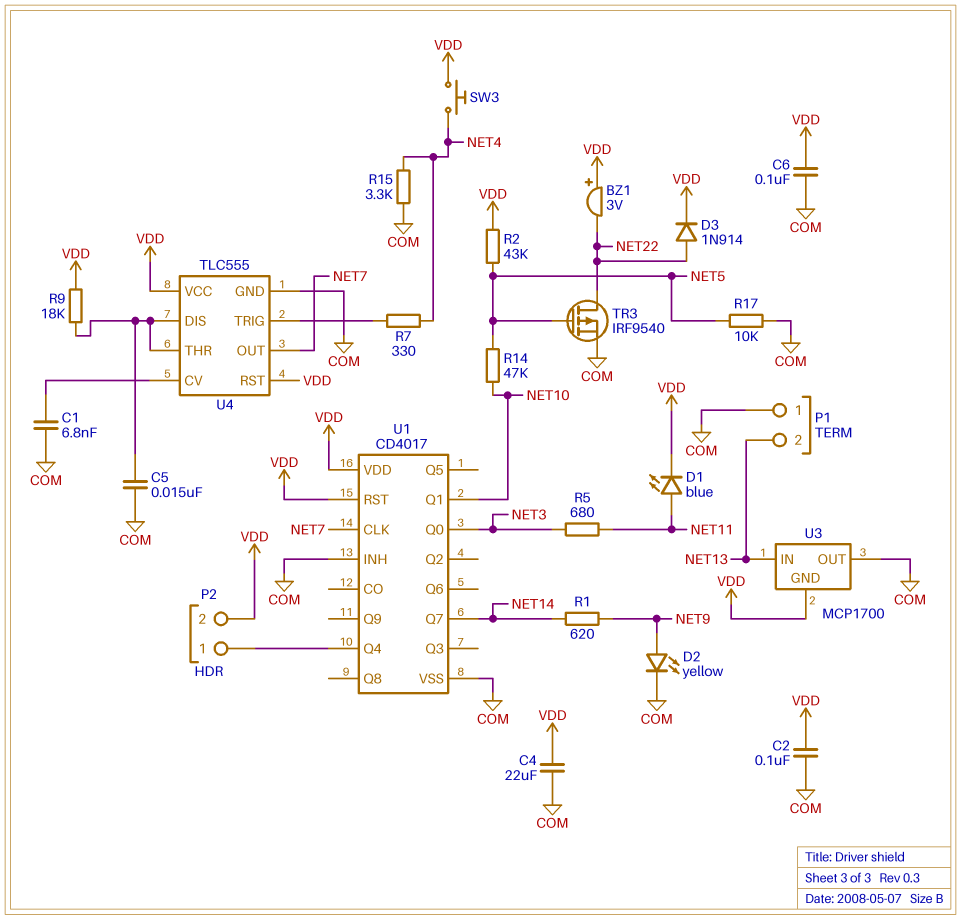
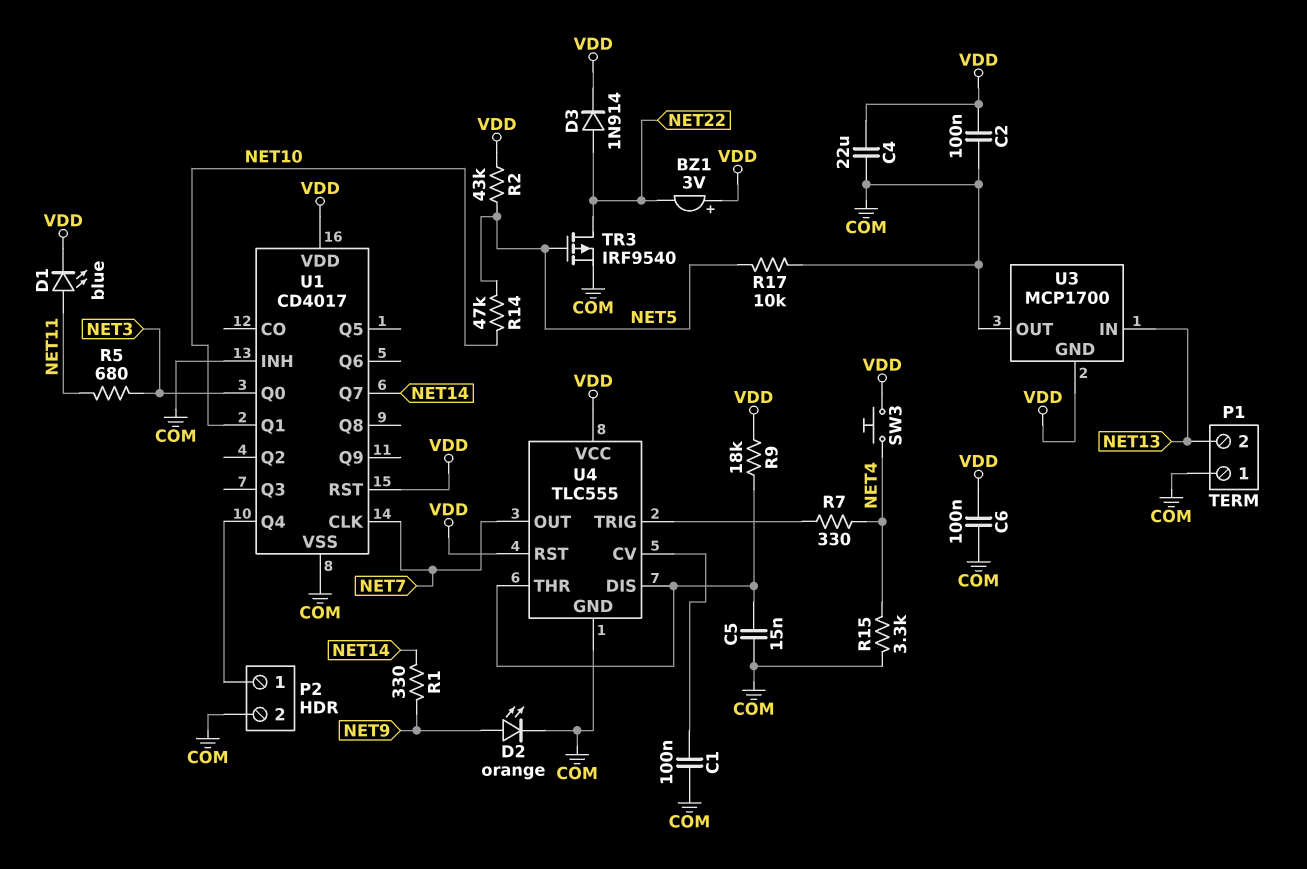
C1: 6.8nF (COM, U4/CV) -> 100nF (COM, U4/CV)
D2: LED yellow (A NET9, K COM) -> LED orange (A NET9, K COM)
P2 pin 2: VDD -> COM
R1: 620 (NET9, NET14) -> 330 (NET9, NET14)

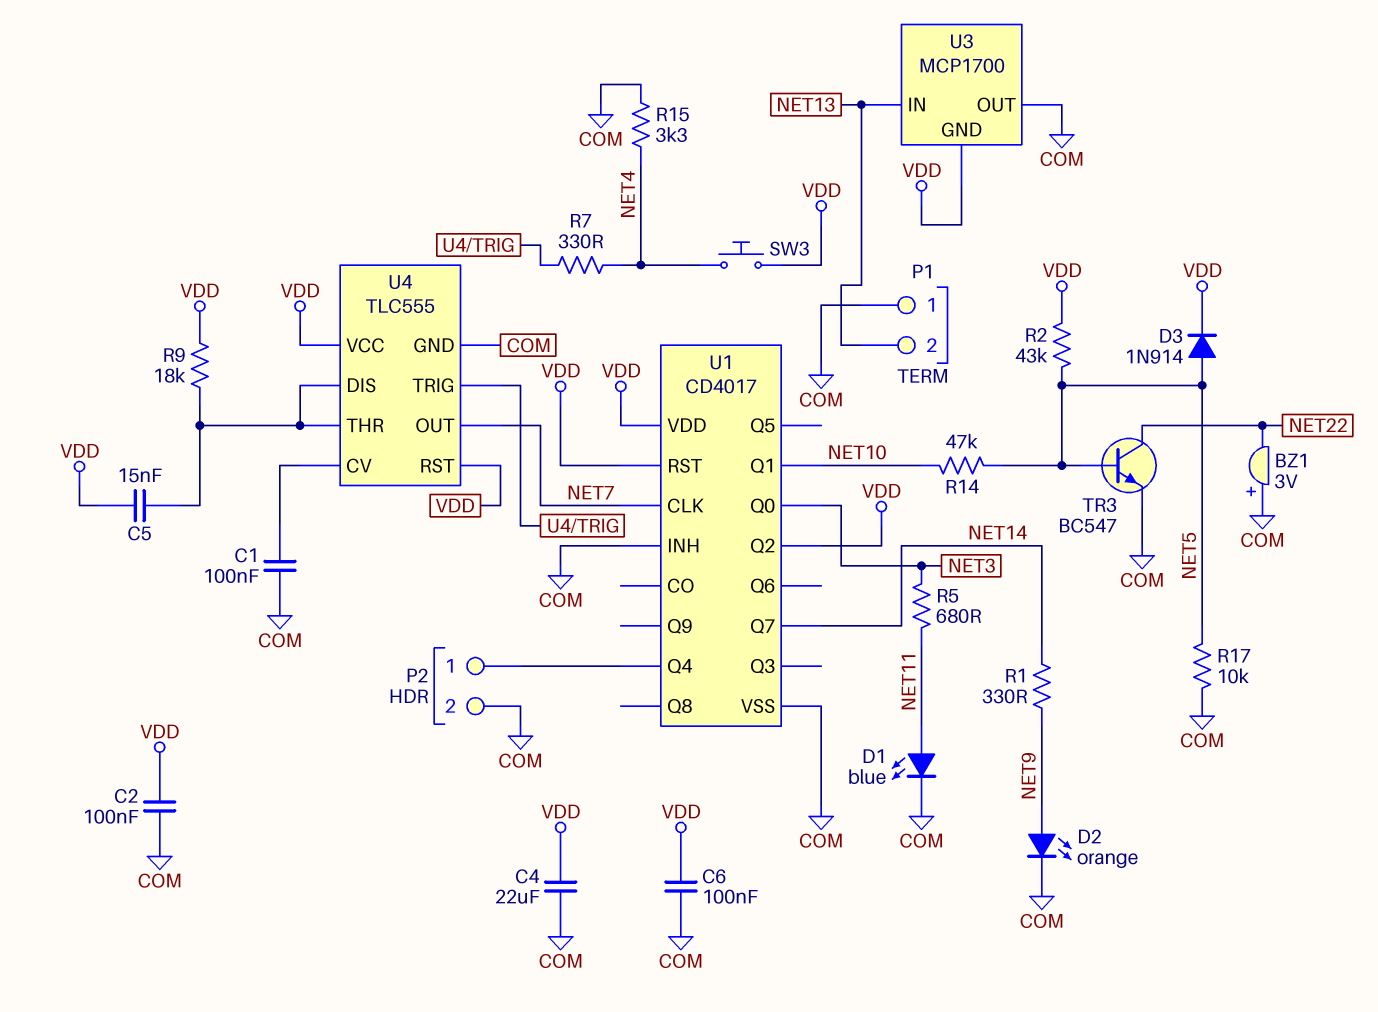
BZ1: buzzer 3V (plus VDD, minus NET22) -> buzzer 3V (plus COM, minus NET22)
C5: 15nF (COM, U4/DIS) -> 15nF (U4/DIS, VDD)
D1: LED blue (A NET11, K VDD) -> LED blue (A NET11, K COM)
D3: diode 1N914 (A NET22, K VDD) -> diode 1N914 (A NET5, K VDD)
TR3: PMOS IRF9540 (G NET5, D NET22, S COM) -> NPN BC547 (B NET5, C NET22, E COM)
U1 pin Q2: none -> VDD

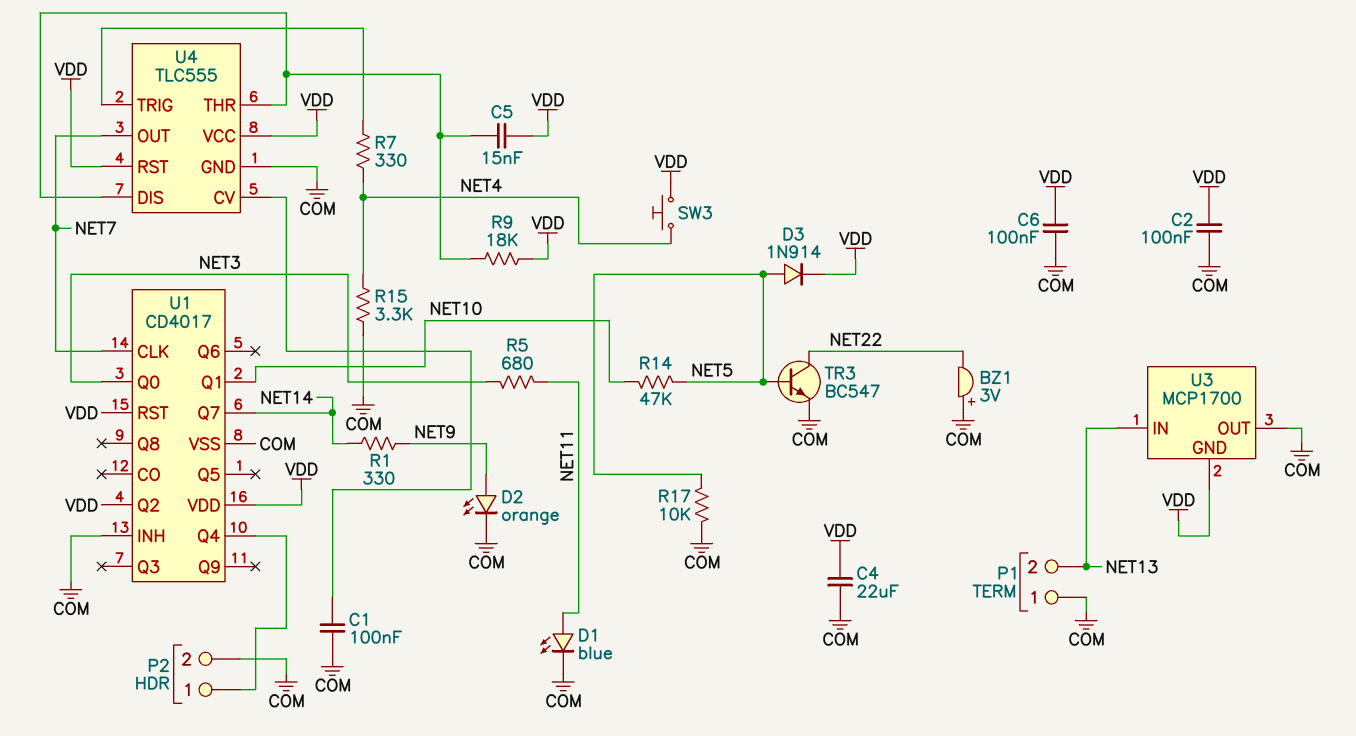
R2: 43k (NET5, VDD) -> none

